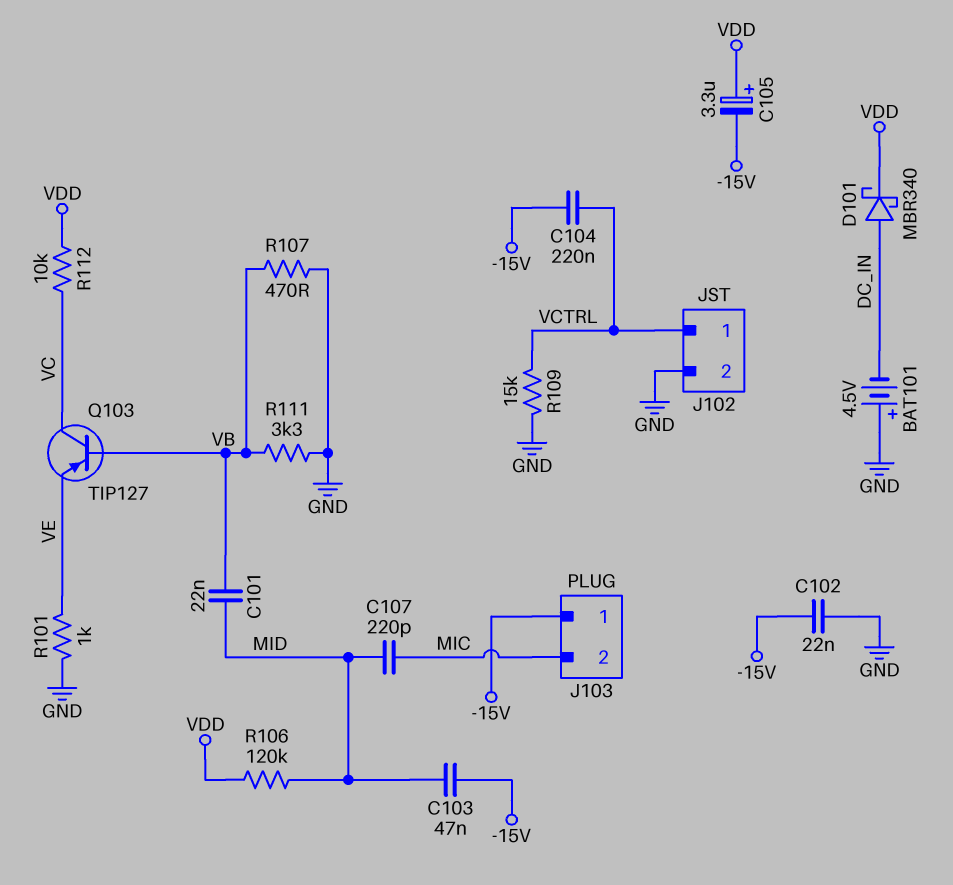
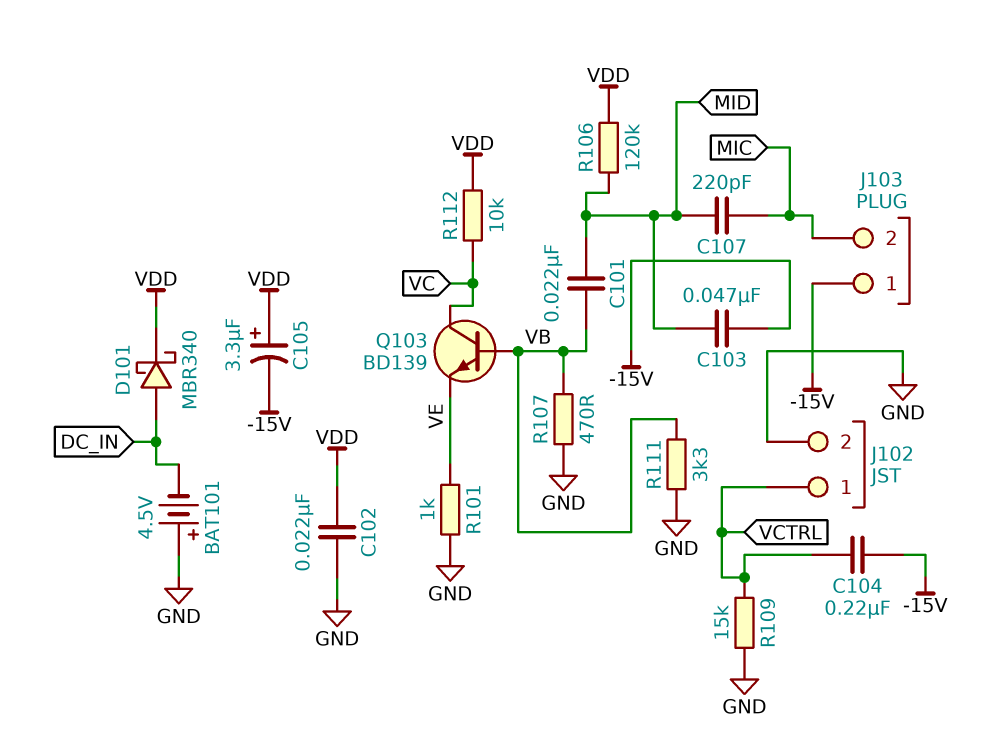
C102: 22nF (-15V, GND) -> 22nF (GND, VDD)
Q103: PNP TIP127 (B VB, C VC, E VE) -> NPN BD139 (B VB, C VC, E VE)

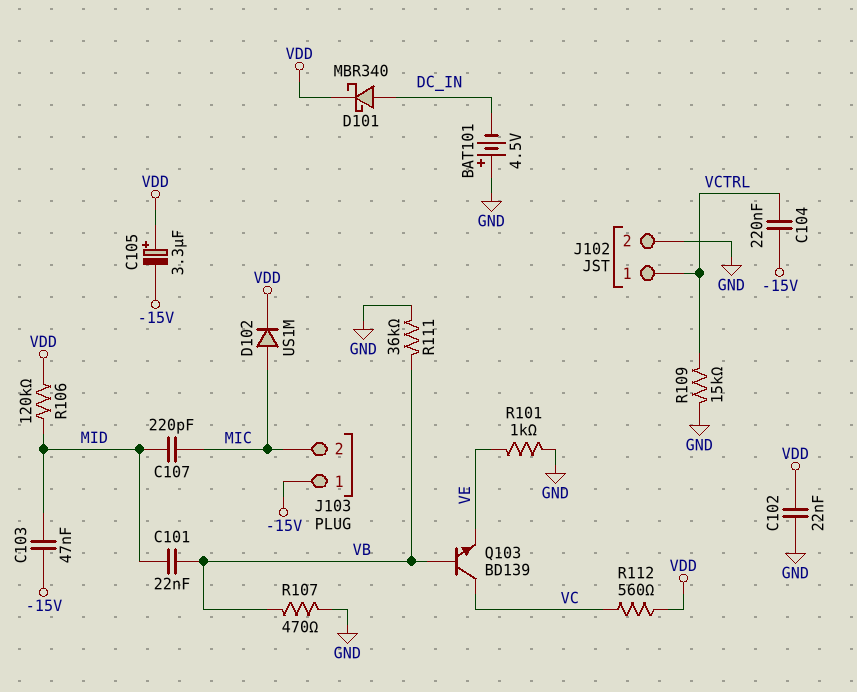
D102: none -> diode US1M (A MIC, K VDD)
R111: 3.3k (GND, VB) -> 36k (GND, VB)
R112: 10k (VC, VDD) -> 560 (VC, VDD)

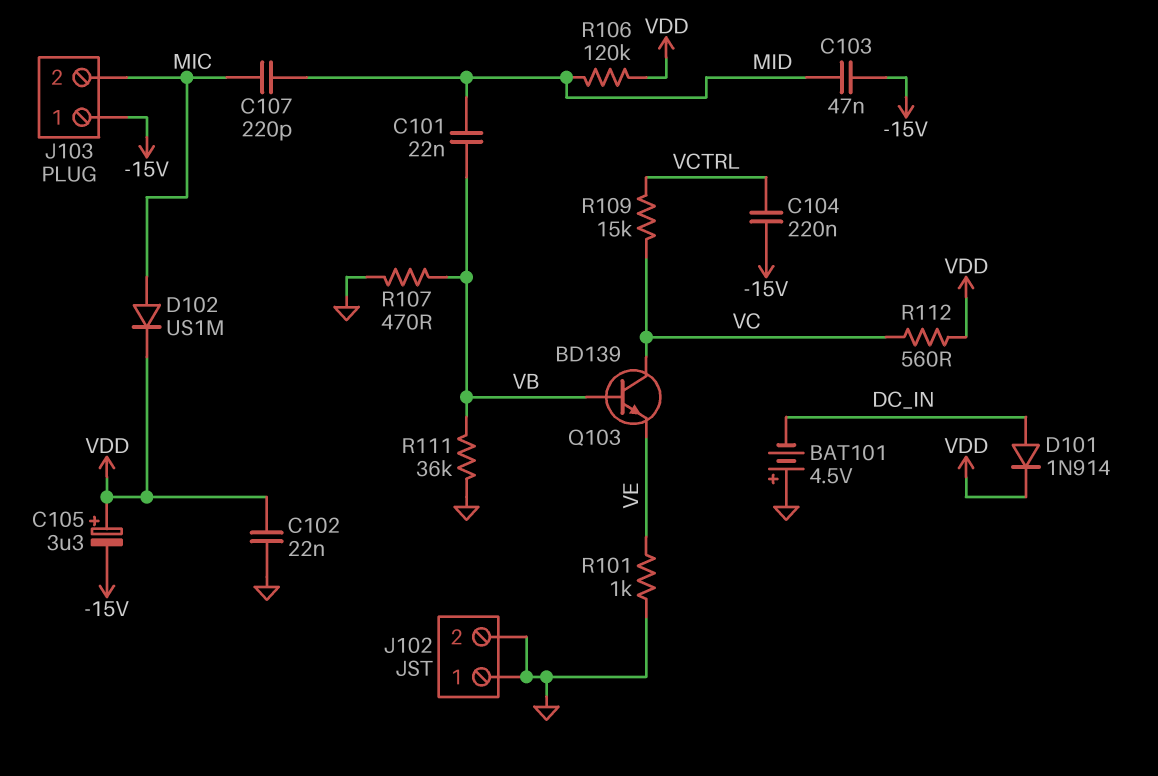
D101: schottky MBR340 (A DC_IN, K VDD) -> diode 1N914 (A DC_IN, K VDD)
J102 pin 1: VCTRL -> GND
R109: 15k (GND, VCTRL) -> 15k (VC, VCTRL)

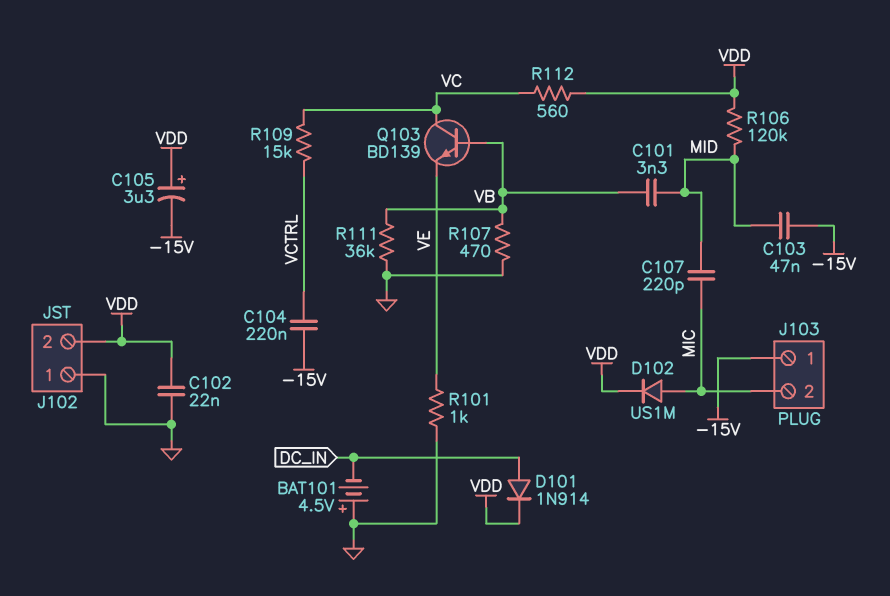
C101: 22nF (MID, VB) -> 3.3nF (MID, VB)
J102 pin 2: GND -> VDD

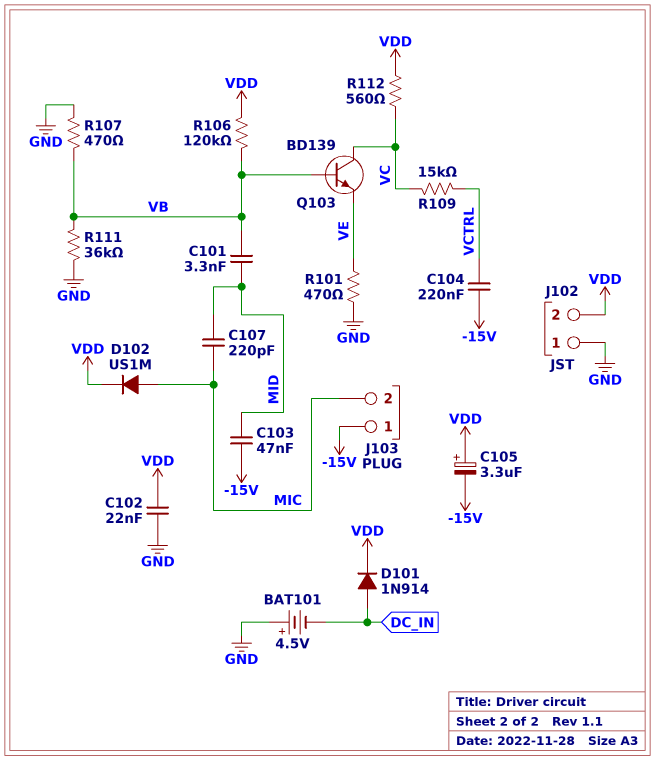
R101: 1k (GND, VE) -> 470 (GND, VE)
R106: 120k (MID, VDD) -> 120k (VB, VDD)

